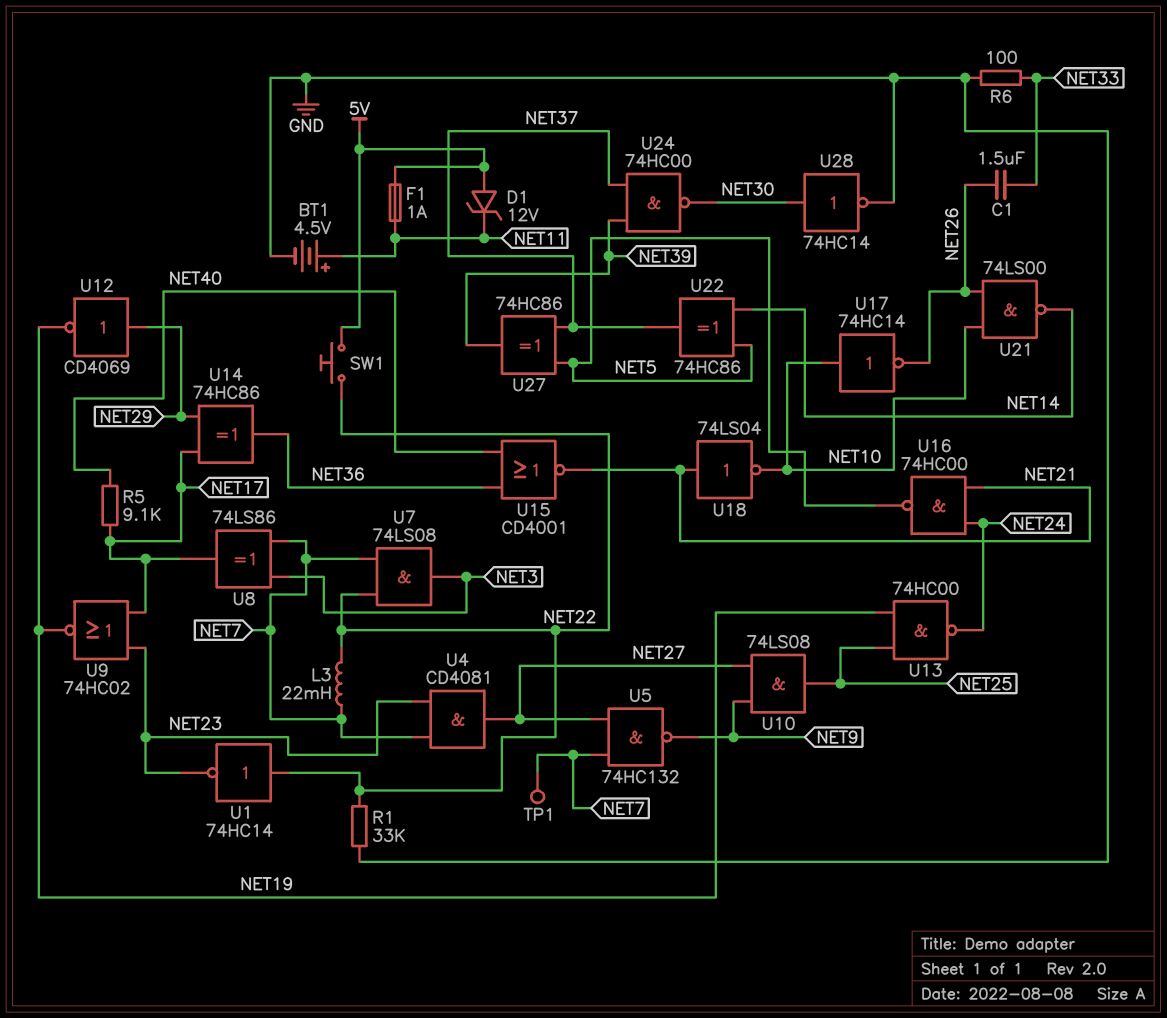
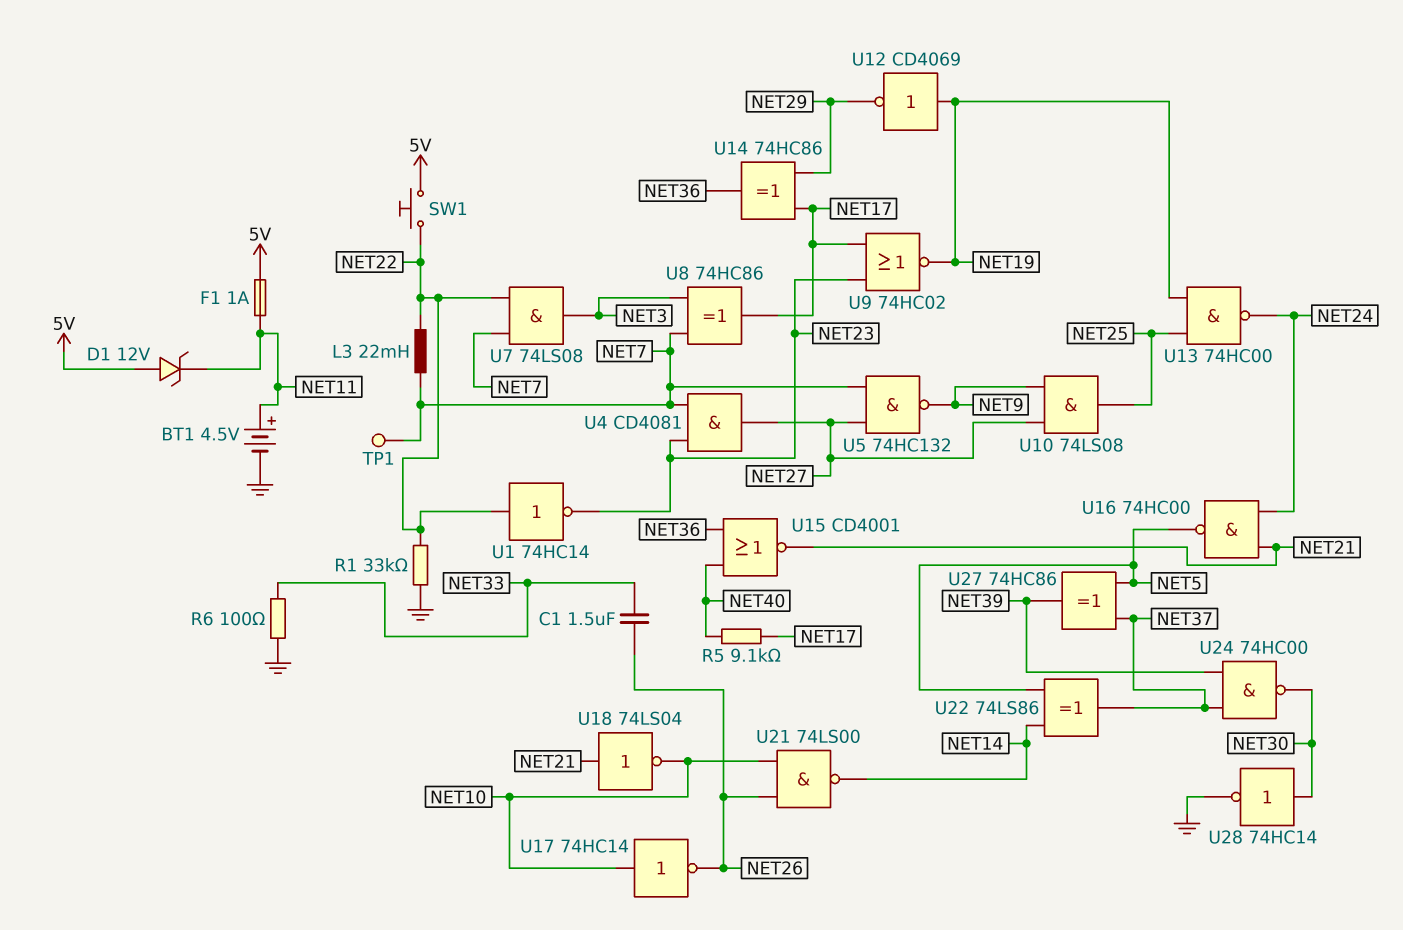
U8: XOR 74LS86 (in NET3, in NET7, out NET17) -> XOR 74HC86 (in NET3, in NET7, out NET17)
U12: NOT CD4069 (in NET29, out NET19) -> NOT CD4069 (in NET19, out NET29)
U22: XOR 74HC86 (in NET5, in NET14, out NET37) -> XOR 74LS86 (in NET5, in NET14, out NET37)

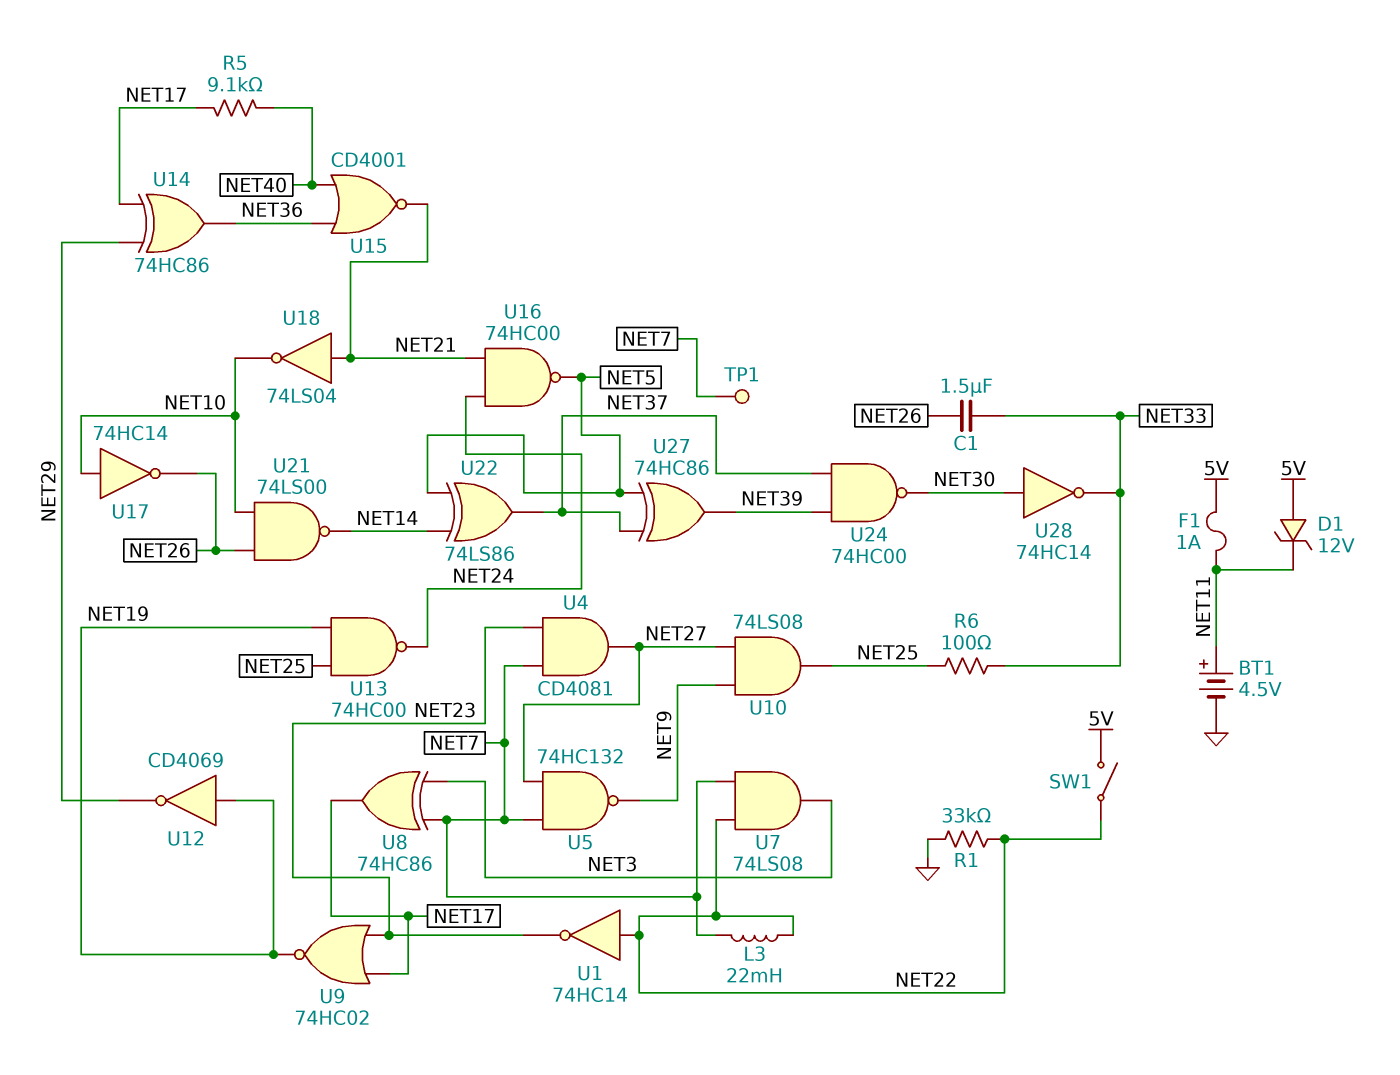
R6: 100 (GND, NET33) -> 100 (NET25, NET33)
SW1: button (5V, NET22) -> switch (5V, NET22)
U28: NOT 74HC14 (in NET30, out GND) -> NOT 74HC14 (in NET30, out NET33)

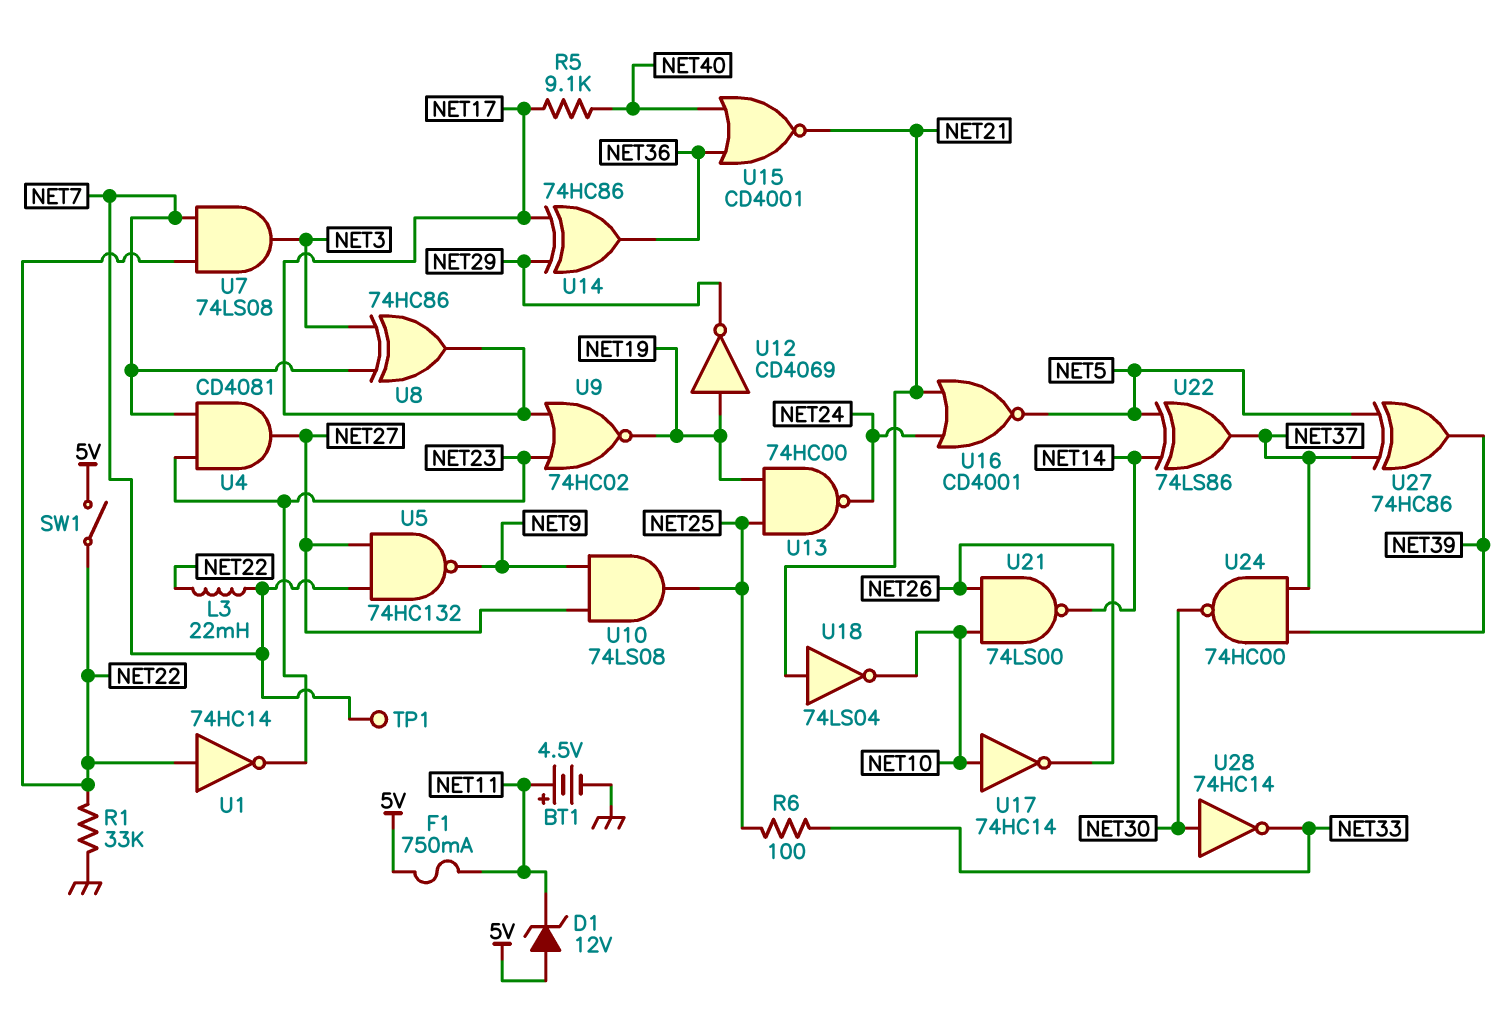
C1: 1.5uF (NET26, NET33) -> none
F1: 1A (5V, NET11) -> 750mA (5V, NET11)
U16: NAND 74HC00 (in NET21, in NET24, out NET5) -> NOR CD4001 (in NET21, in NET24, out NET5)

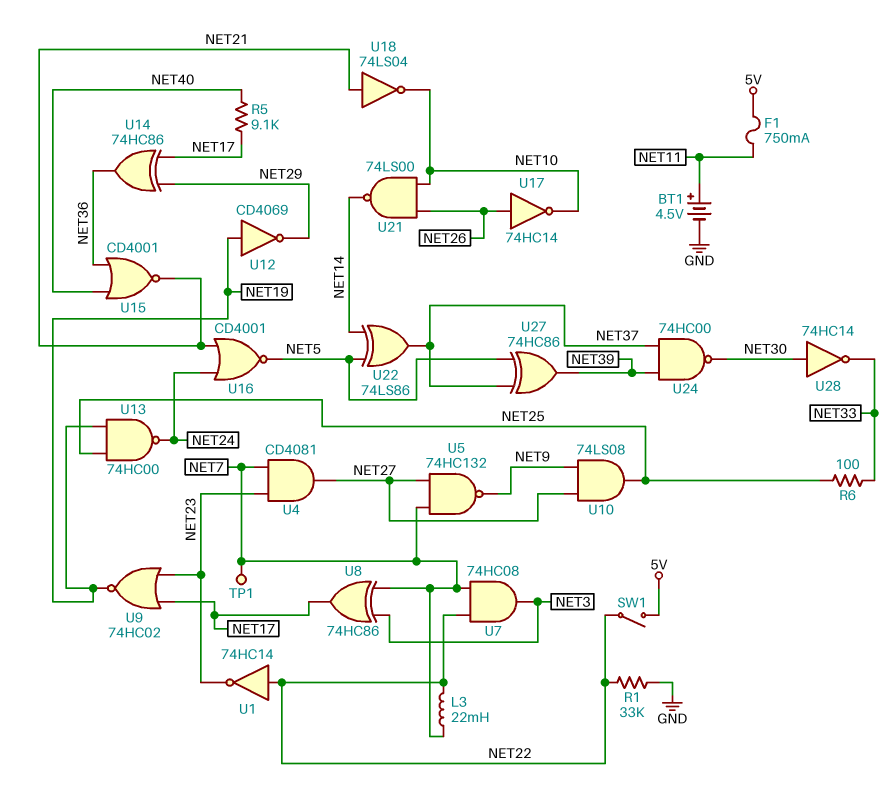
D1: zener 12V (A 5V, K NET11) -> none
U7: AND 74LS08 (in NET7, in NET22, out NET3) -> AND 74HC08 (in NET7, in NET22, out NET3)
U17: NOT 74HC14 (in NET10, out NET26) -> NOT 74HC14 (in NET26, out NET10)

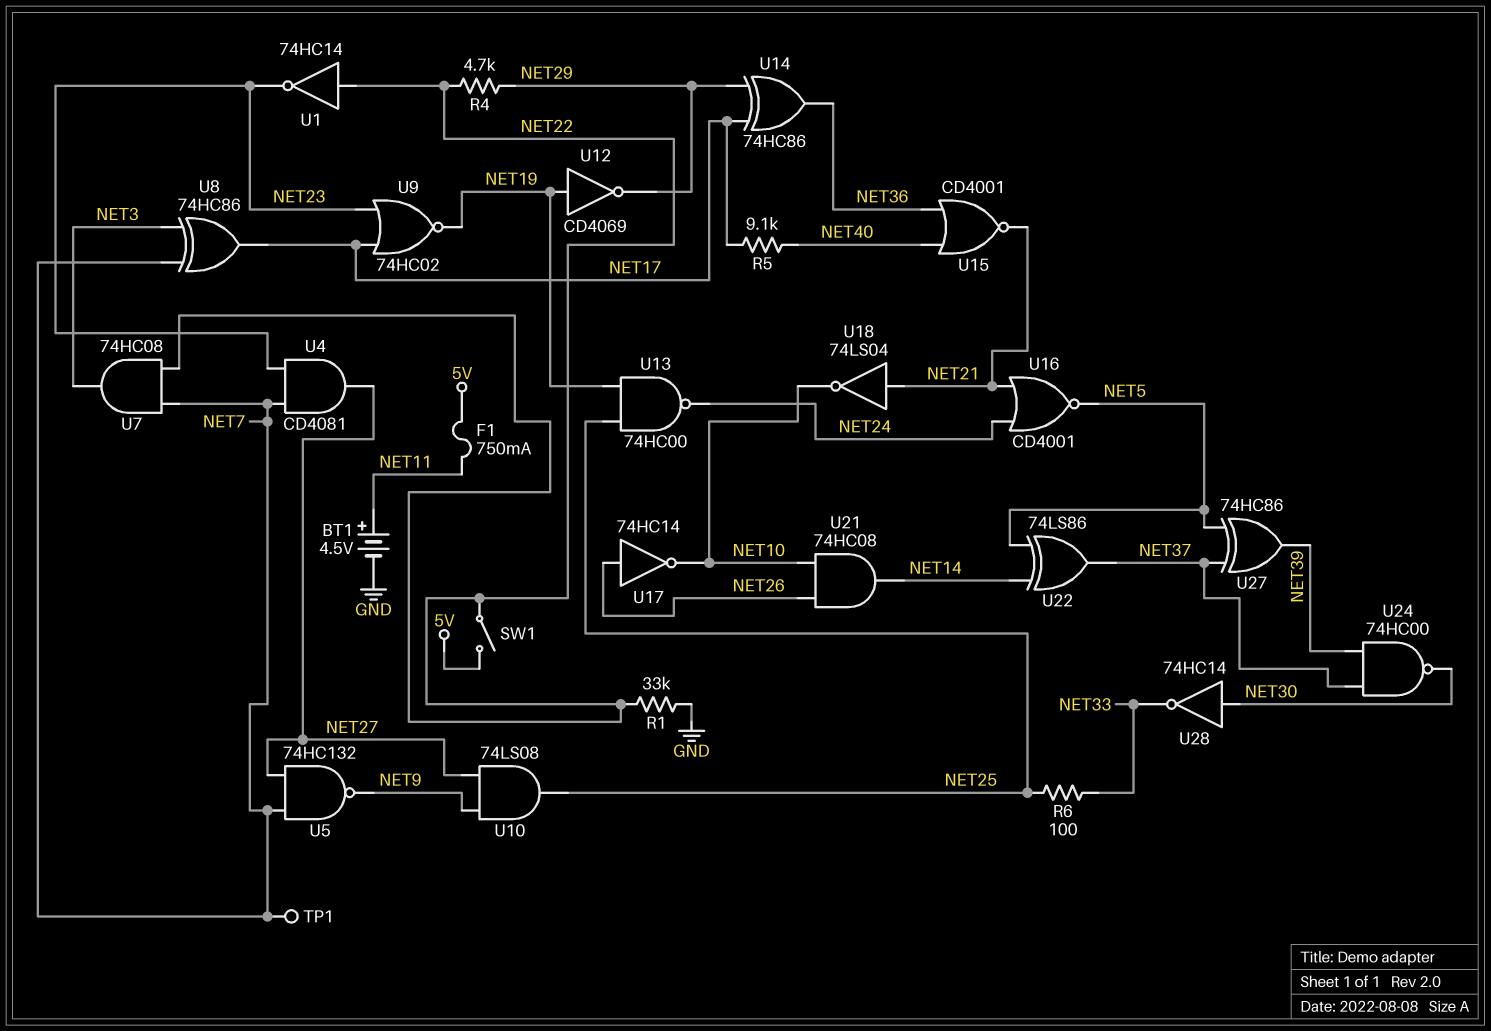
L3: 22mH (NET7, NET22) -> none
R4: none -> 4.7k (NET22, NET29)
U21: NAND 74LS00 (in NET10, in NET26, out NET14) -> AND 74HC08 (in NET10, in NET26, out NET14)

